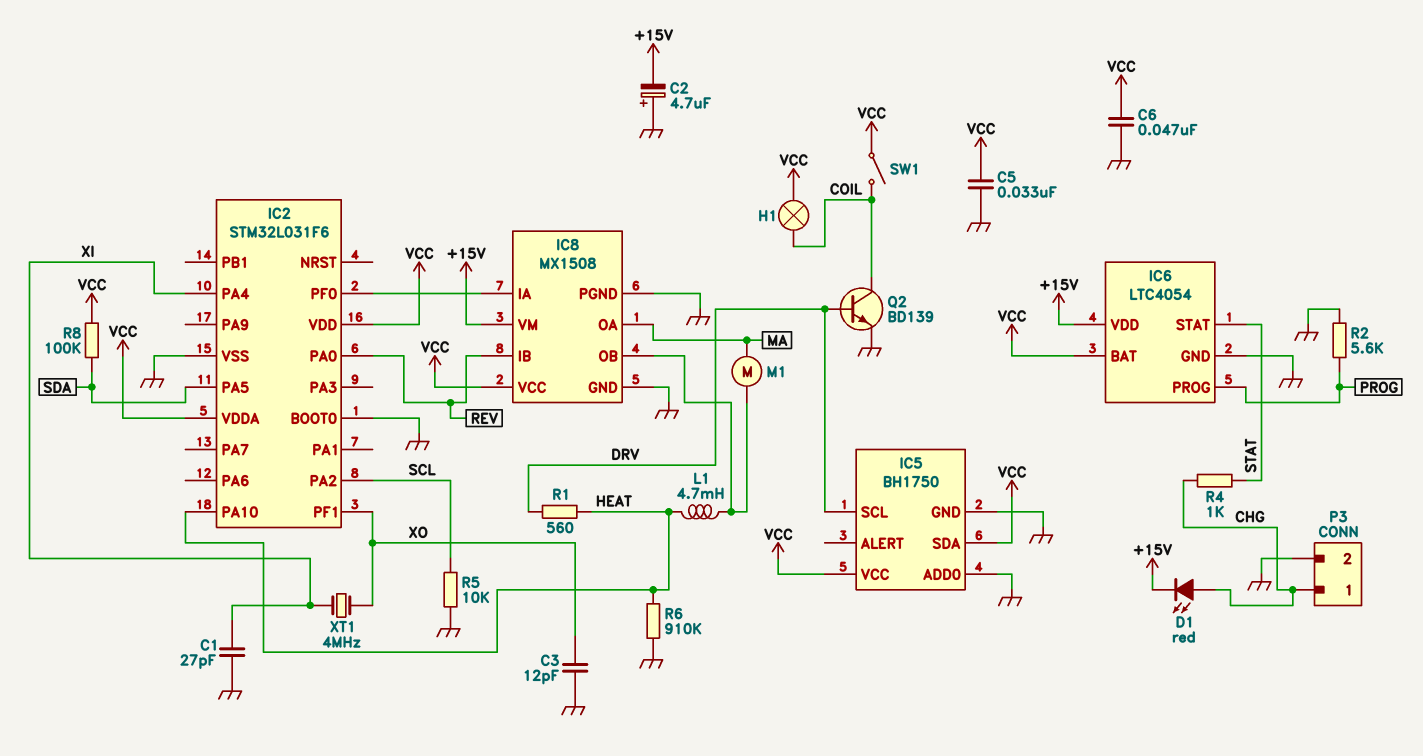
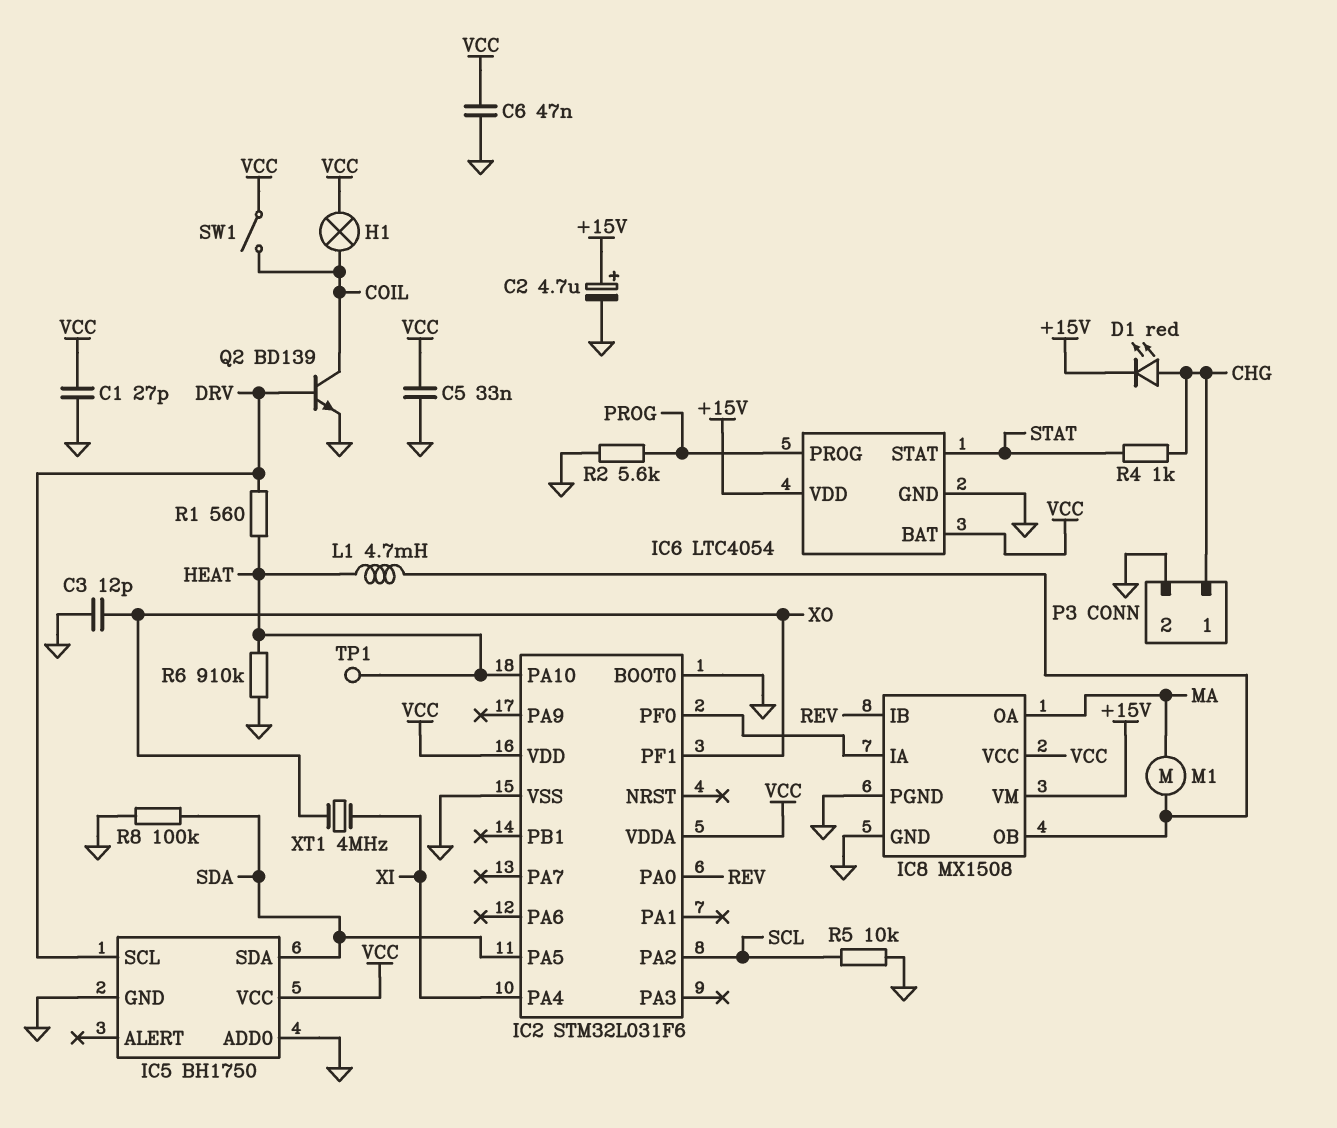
C1: 27pF (GND, XI) -> 27pF (GND, VCC)
C2: 4.7uF (plus GND, minus +15V) -> 4.7uF (plus +15V, minus GND)
IC5 pin SDA: VCC -> SDA
R8: 100k (SDA, VCC) -> 100k (GND, SDA)
TP1: none -> test point (HEAT)

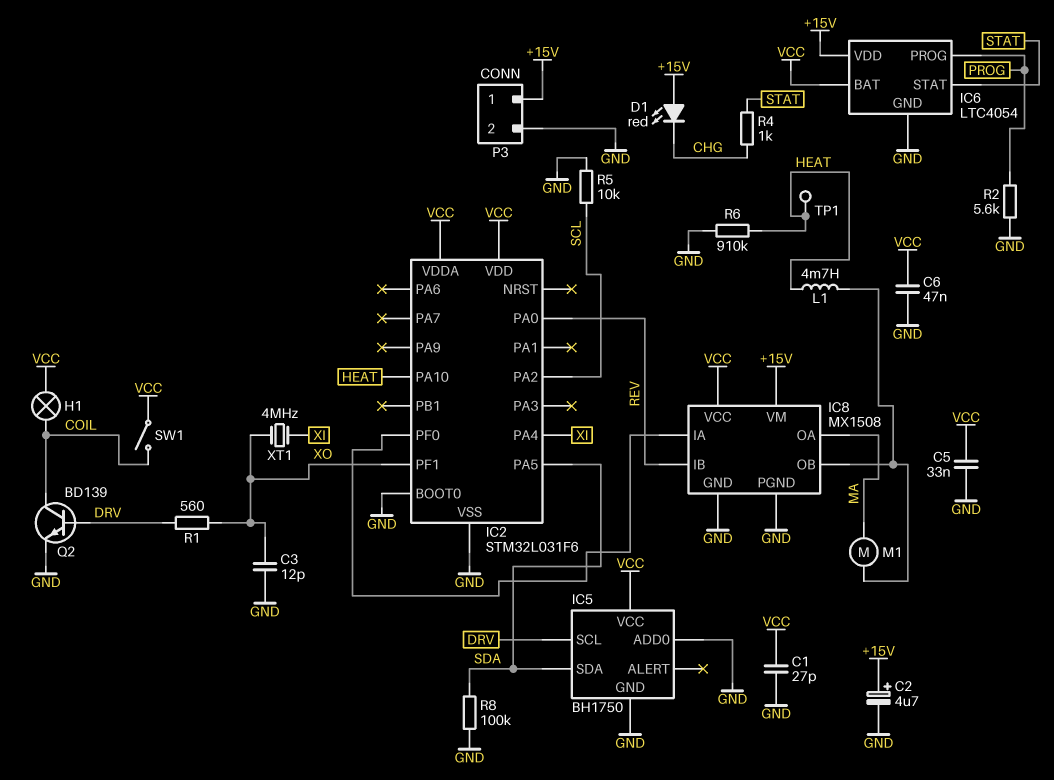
D1: LED red (A CHG, K +15V) -> LED red (A +15V, K CHG)
P3 pin 1: CHG -> +15V
R1: 560 (DRV, HEAT) -> 560 (DRV, XO)

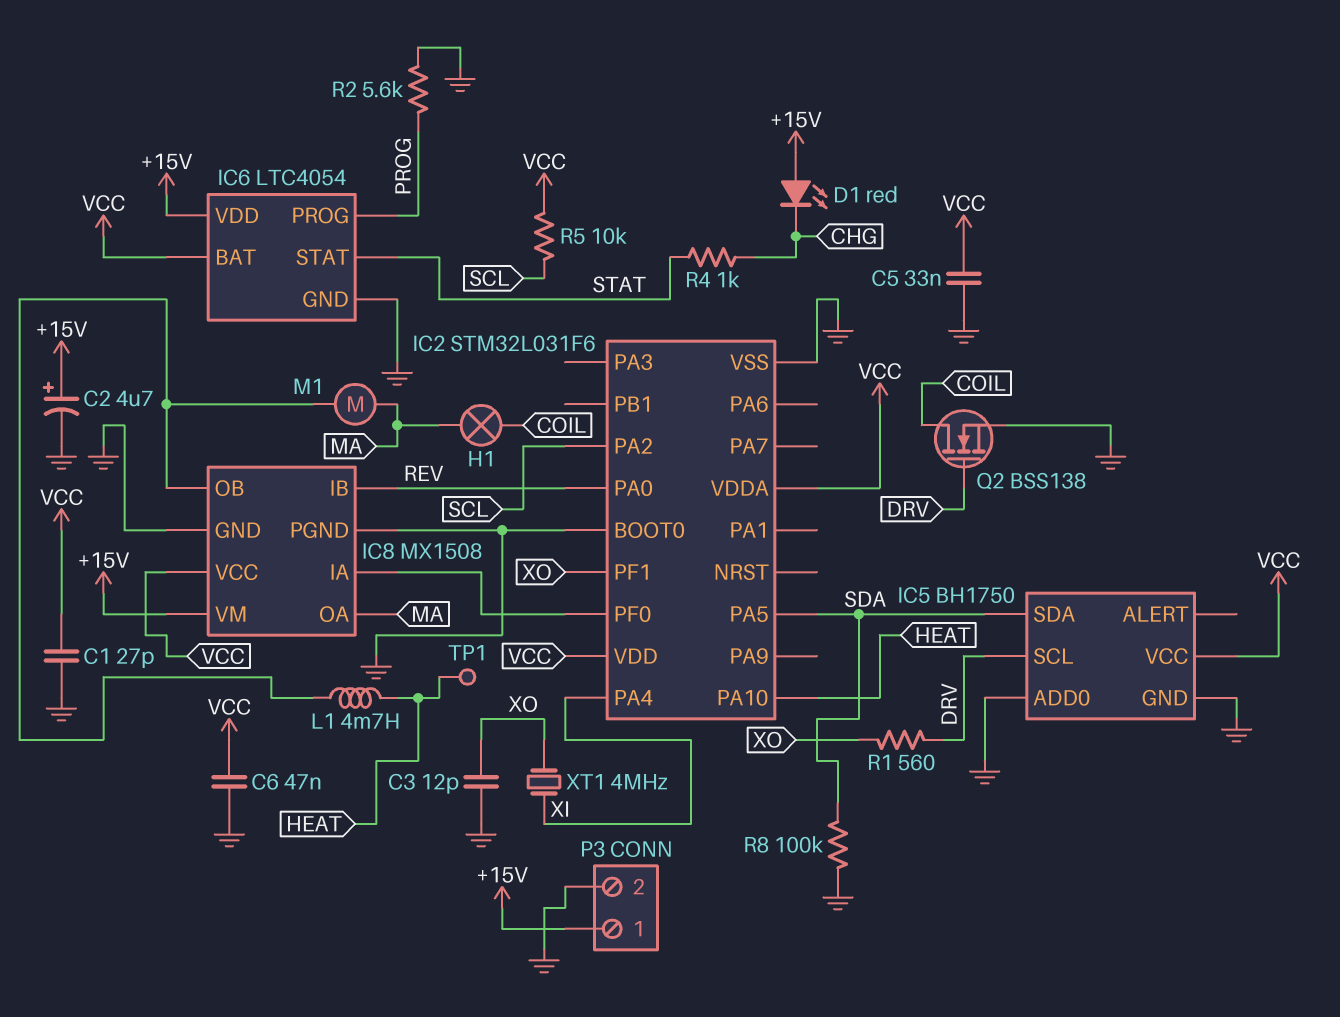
H1: lamp (COIL, VCC) -> lamp (COIL, MA)
Q2: NPN BD139 (B DRV, C COIL, E GND) -> NMOS BSS138 (G DRV, D COIL, S GND)
R5: 10k (GND, SCL) -> 10k (SCL, VCC)
R6: 910k (GND, HEAT) -> none
SW1: switch (COIL, VCC) -> none

